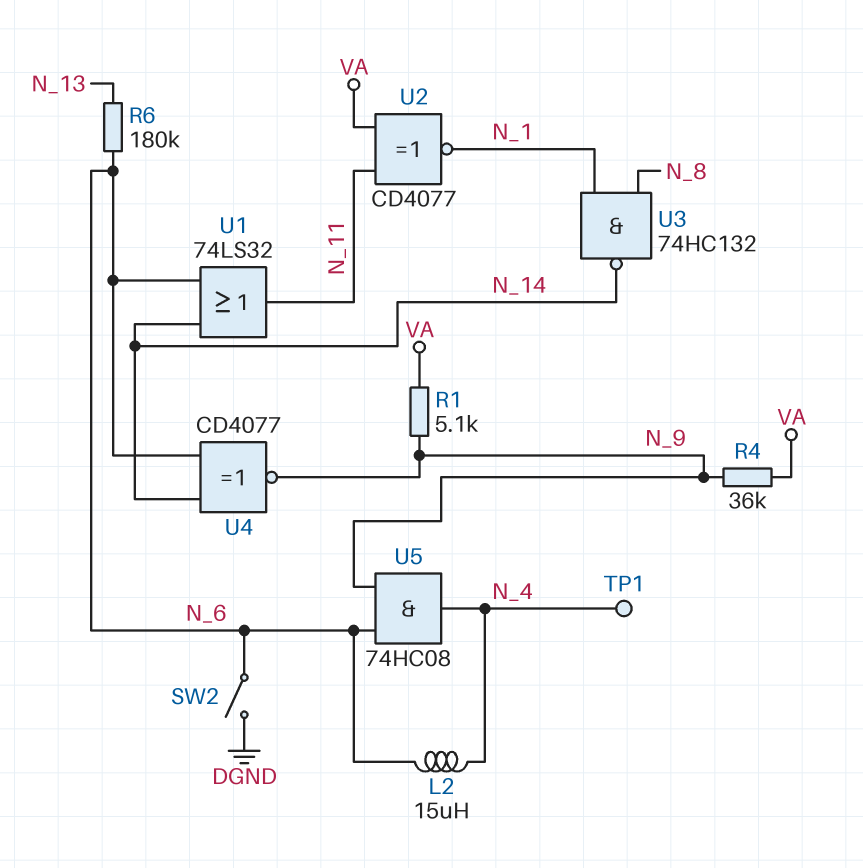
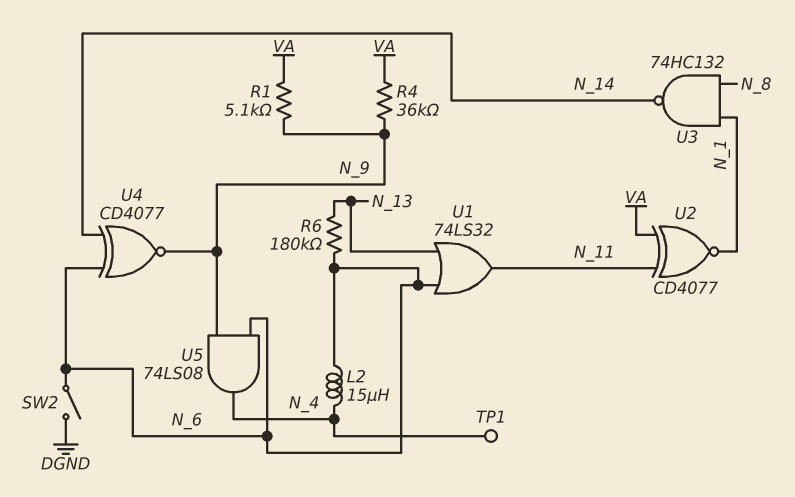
U1: OR 74LS32 (in N_6, in N_14, out N_11) -> OR 74LS32 (in N_6, in N_13, out N_11)
U5: AND 74HC08 (in N_6, in N_9, out N_4) -> AND 74LS08 (in N_6, in N_9, out N_4)

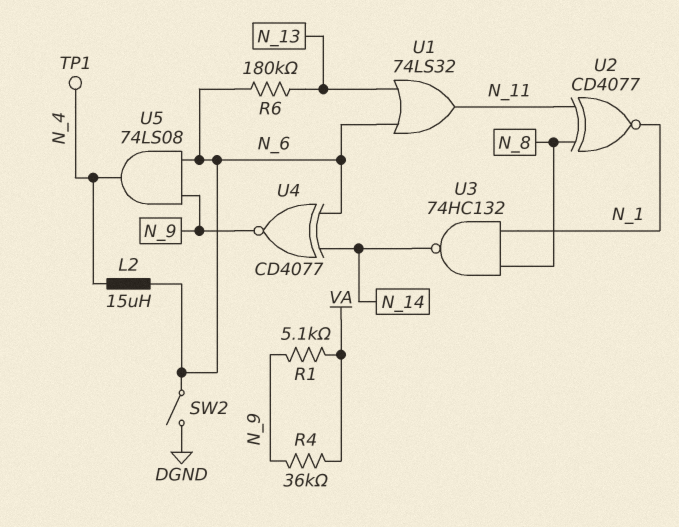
U2: XNOR CD4077 (in N_11, in VA, out N_1) -> XNOR CD4077 (in N_8, in N_11, out N_1)

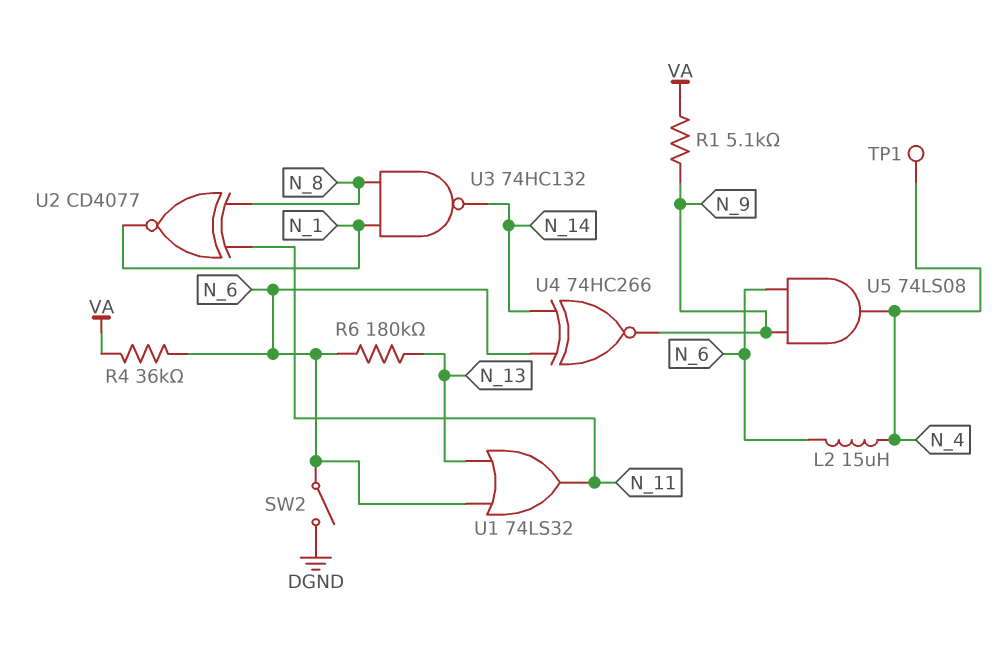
R4: 36k (N_9, VA) -> 36k (N_6, VA)
U4: XNOR CD4077 (in N_6, in N_14, out N_9) -> XNOR 74HC266 (in N_6, in N_14, out N_9)

